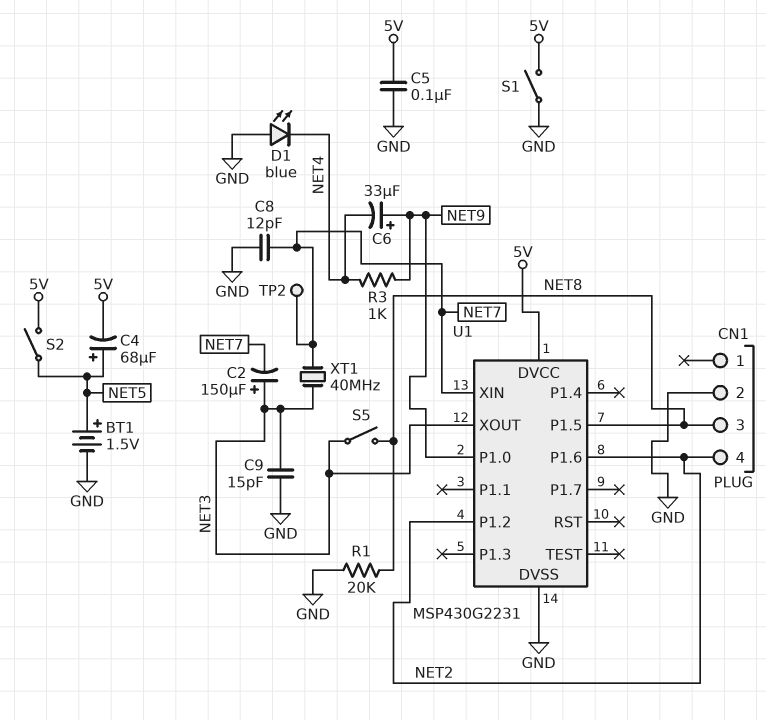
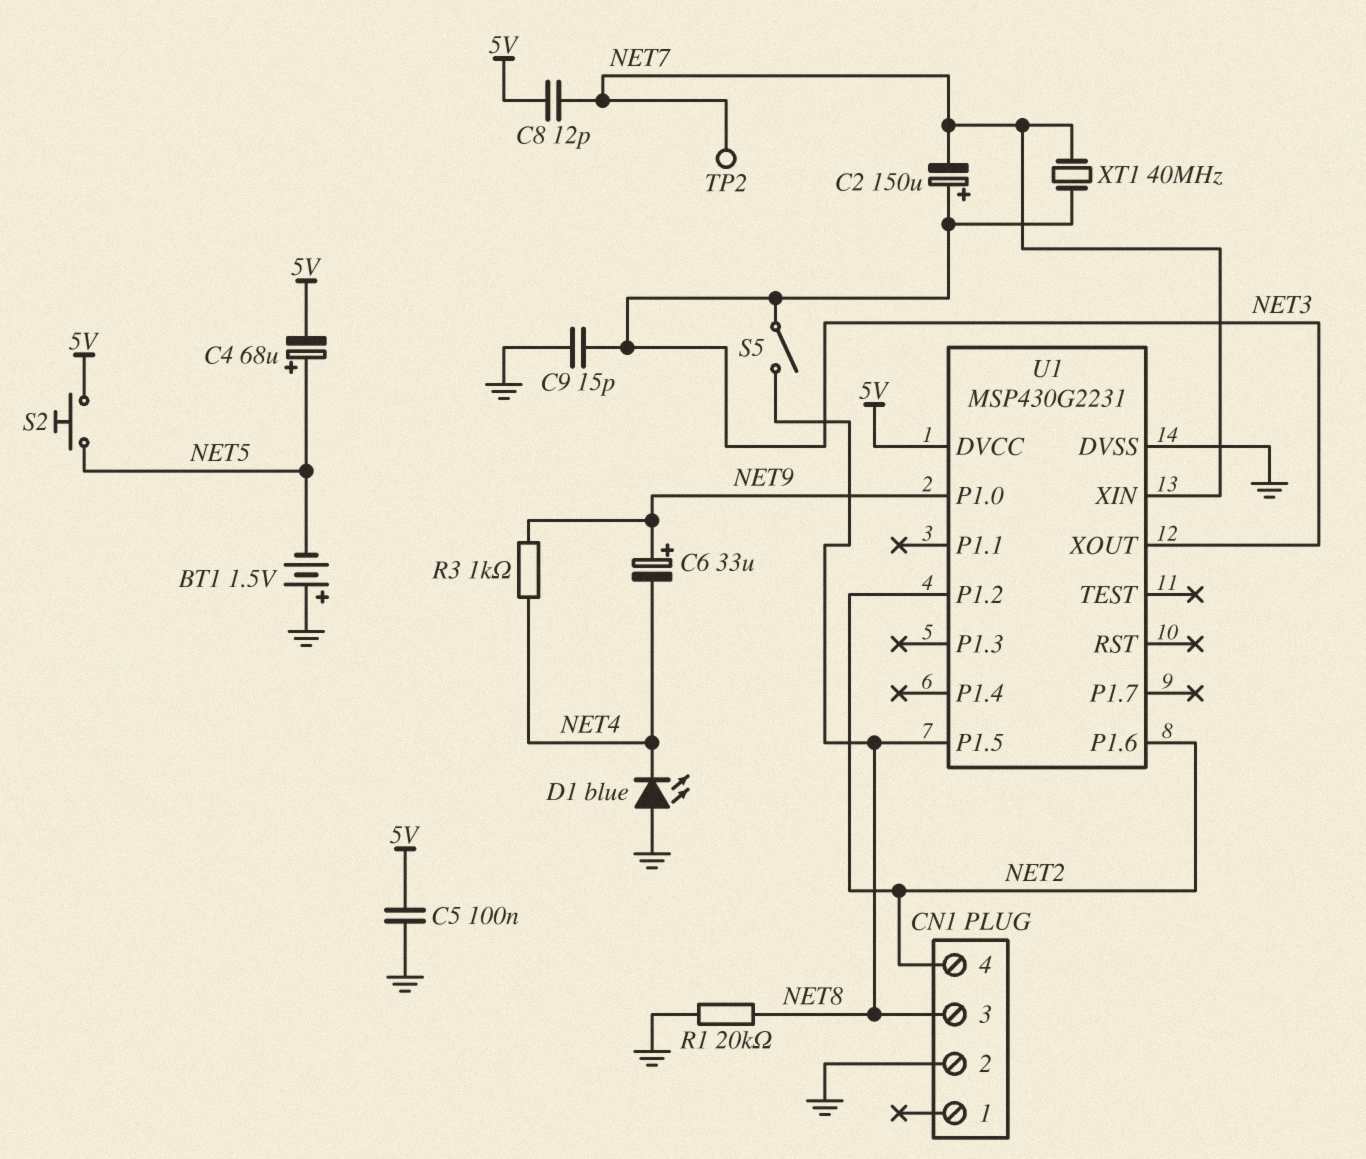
BT1: 1.5V (plus NET5, minus GND) -> 1.5V (plus GND, minus NET5)
C8: 12pF (GND, NET7) -> 12pF (5V, NET7)
S1: switch (5V, GND) -> none
S2: switch (5V, NET5) -> button (5V, NET5)

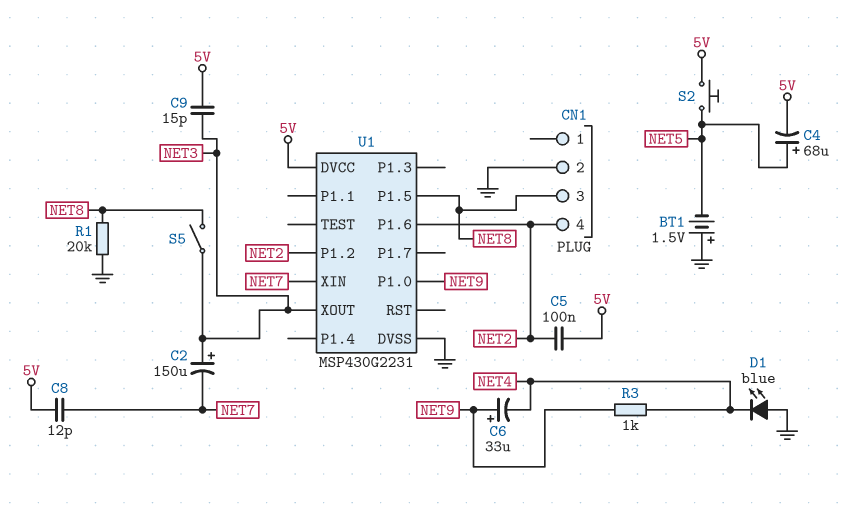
C5: 100nF (5V, GND) -> 100nF (5V, NET2)
C9: 15pF (GND, NET3) -> 15pF (5V, NET3)
TP2: test point (NET7) -> none
XT1: 40MHz (NET3, NET7) -> none

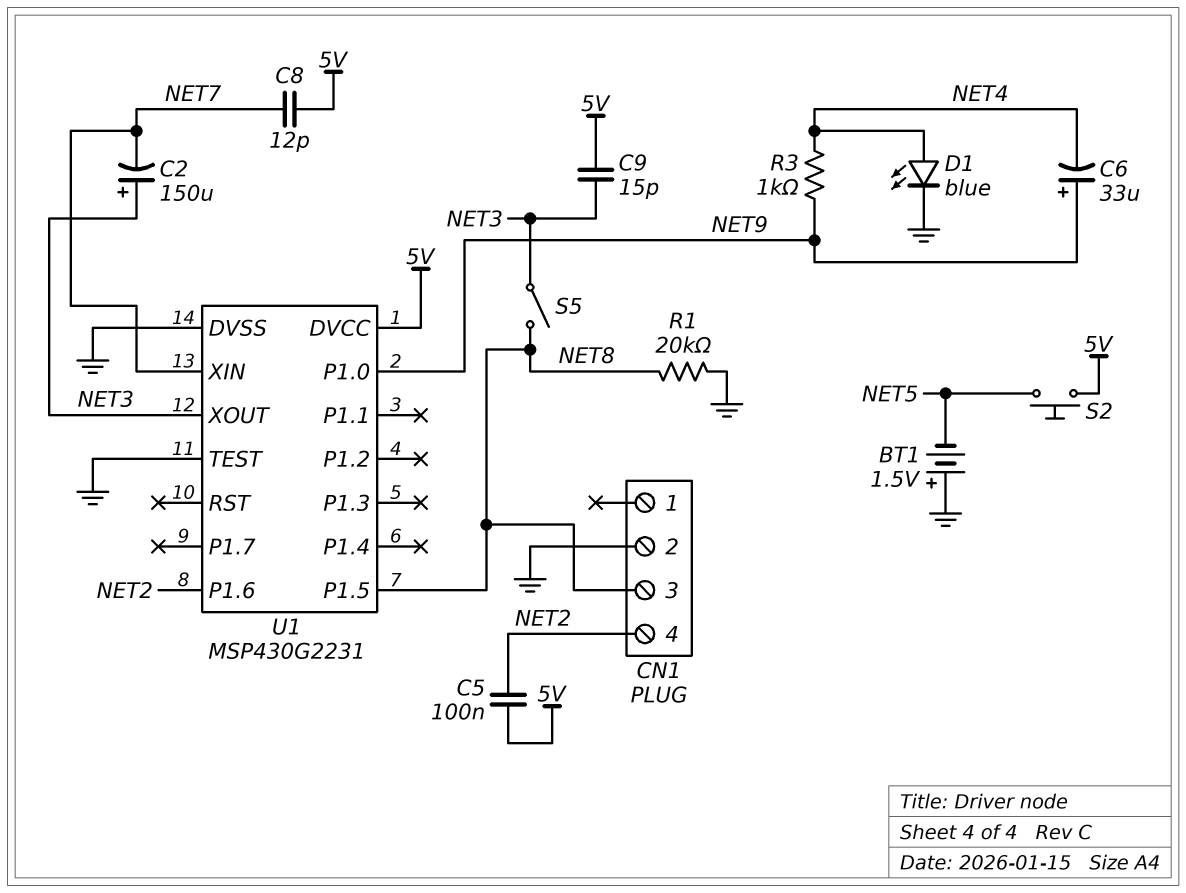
C4: 68uF (plus NET5, minus 5V) -> none
D1: LED blue (A GND, K NET4) -> LED blue (A NET4, K GND)
U1 pin P1.2: NET2 -> none
U1 pin TEST: none -> GND

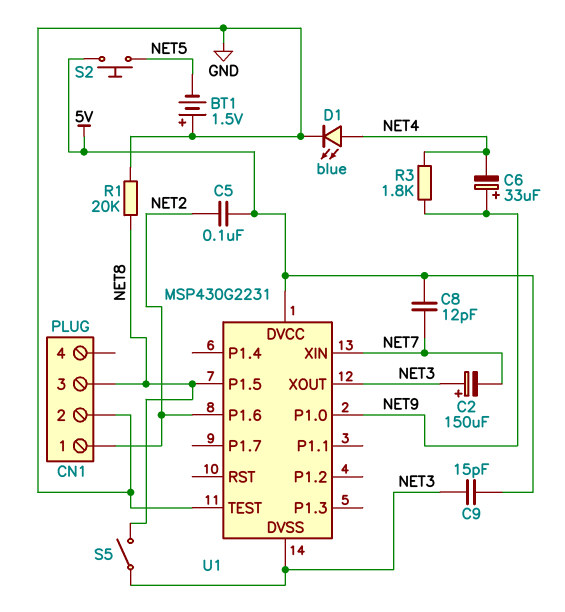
CN1 pin 1: none -> NET2
CN1 pin 4: NET2 -> none
R3: 1k (NET4, NET9) -> 1.8k (NET4, NET9)
U1 pin DVSS: GND -> NET3

